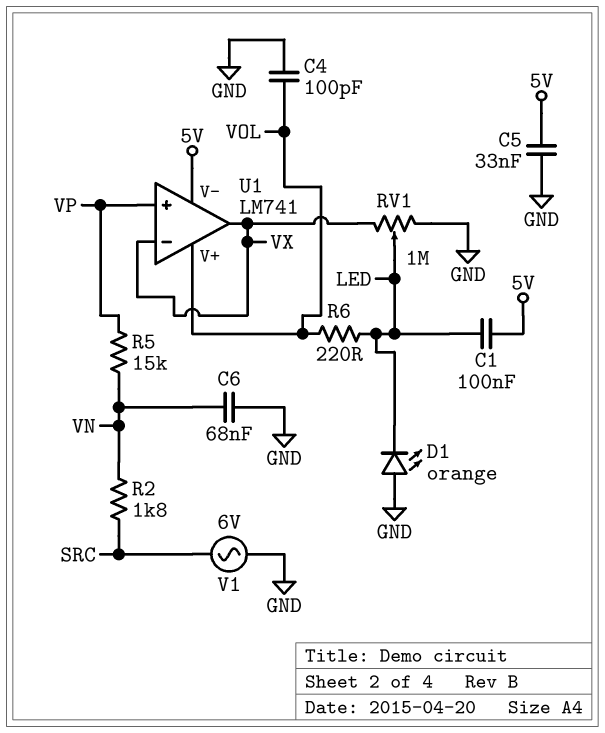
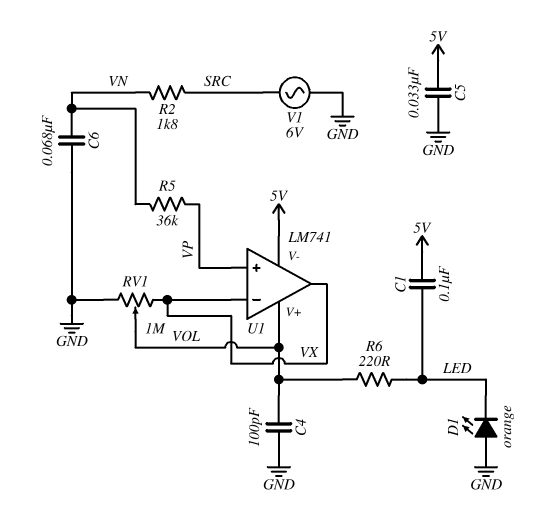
R5: 15k (VN, VP) -> 36k (VN, VP)
RV1: 1M (GND, VX, wiper LED) -> 1M (GND, VX, wiper VOL)

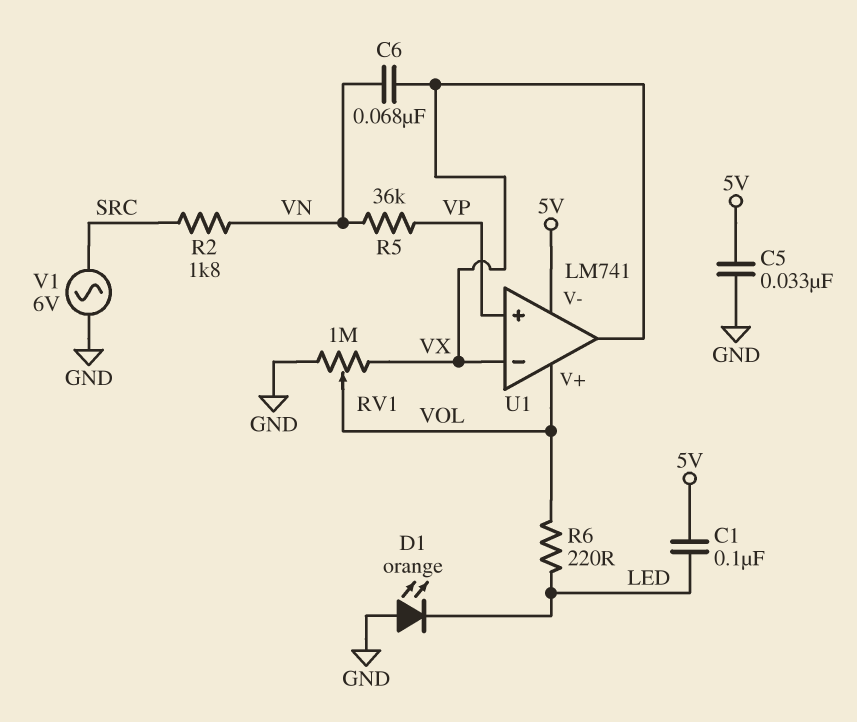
C4: 100pF (GND, VOL) -> none
C6: 68nF (GND, VN) -> 68nF (VN, VX)

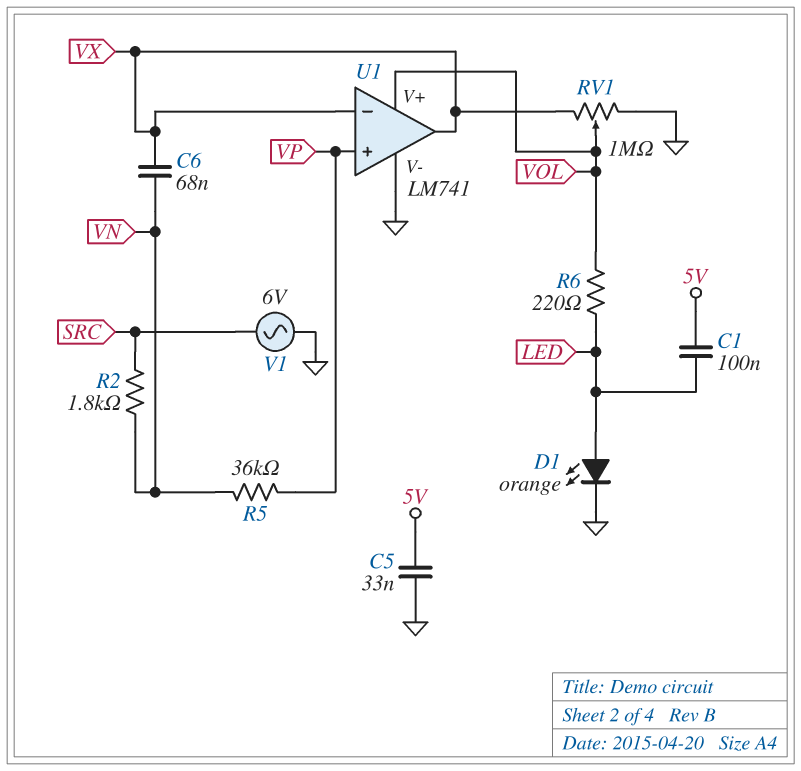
D1: LED orange (A GND, K LED) -> LED orange (A LED, K GND)
U1 pin V-: 5V -> GND

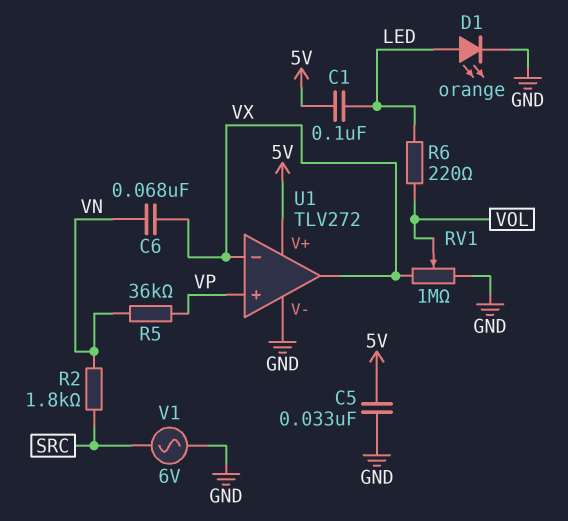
U1: LM741 -> TLV272
U1 pin V+: VOL -> 5V

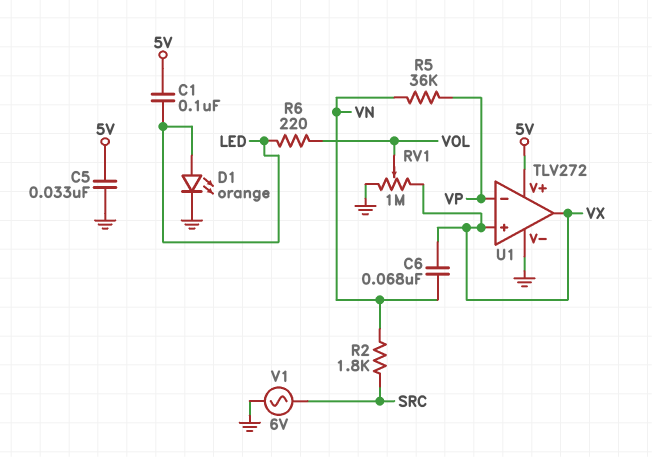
U1 pin in+: VP -> VX
U1 pin in-: VX -> VP

